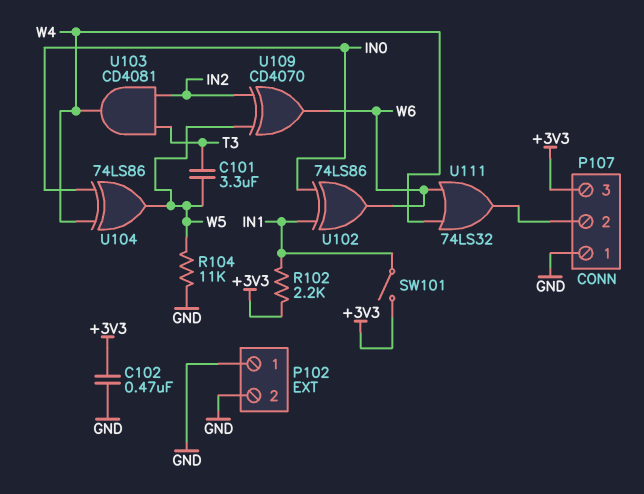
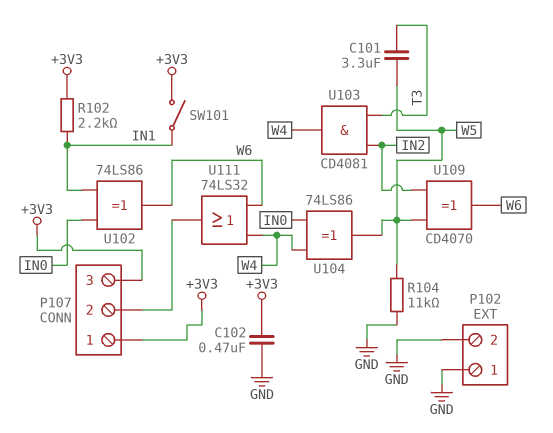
P107 pin 1: GND -> +3V3

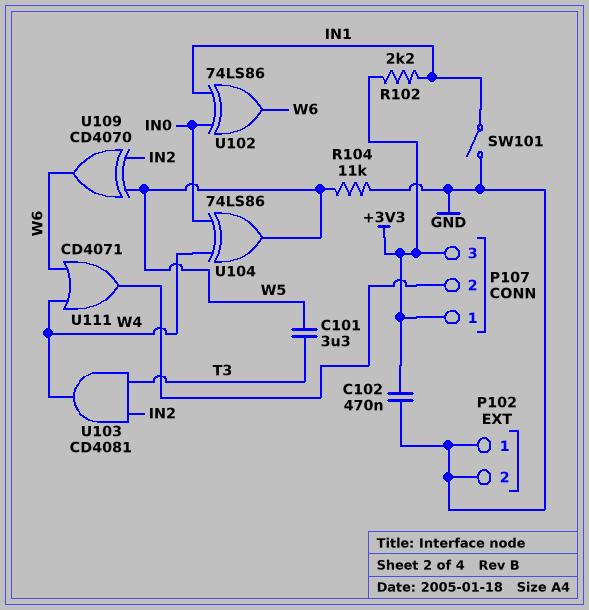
SW101: switch (+3V3, IN1) -> switch (GND, IN1)
U111: OR 74LS32 (in W4, in W6, out P107/2) -> OR CD4071 (in W4, in W6, out P107/2)

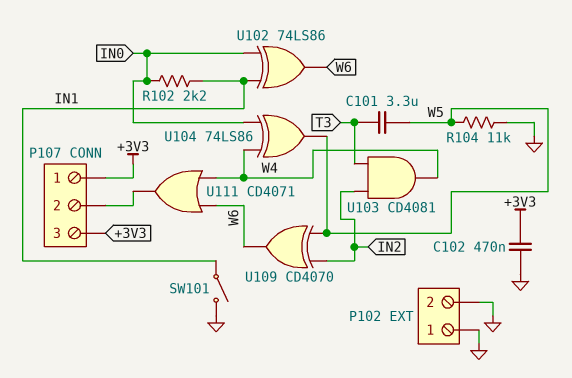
R102: 2.2k (+3V3, IN1) -> 2.2k (IN0, IN1)

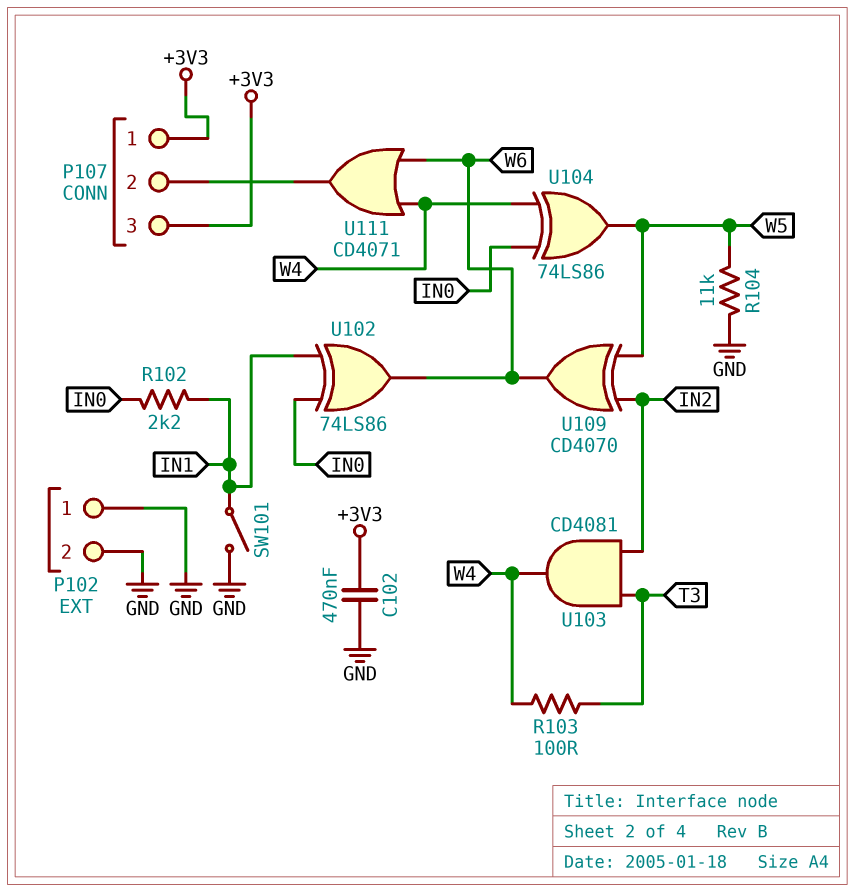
C101: 3.3uF (T3, W5) -> none
R103: none -> 100 (T3, W4)

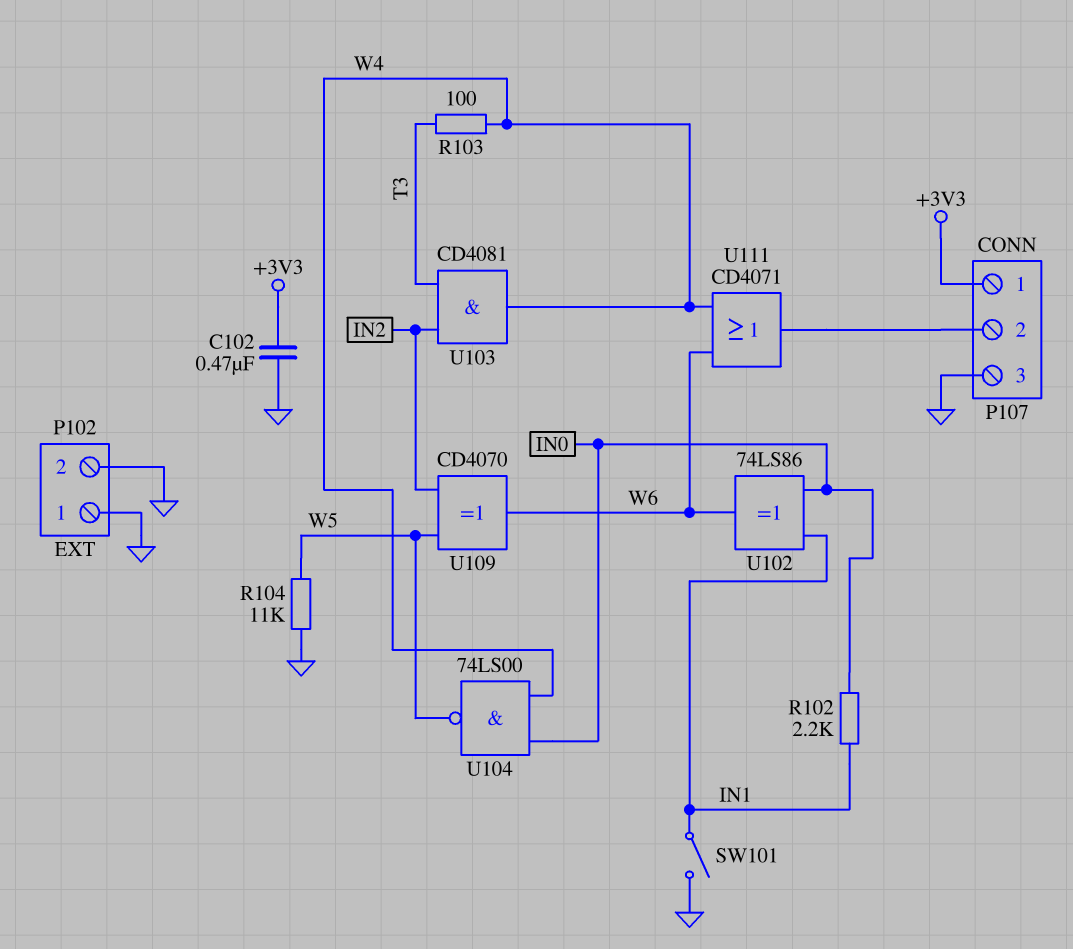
P107 pin 3: +3V3 -> GND
U104: XOR 74LS86 (in IN0, in W4, out W5) -> NAND 74LS00 (in IN0, in W4, out W5)

